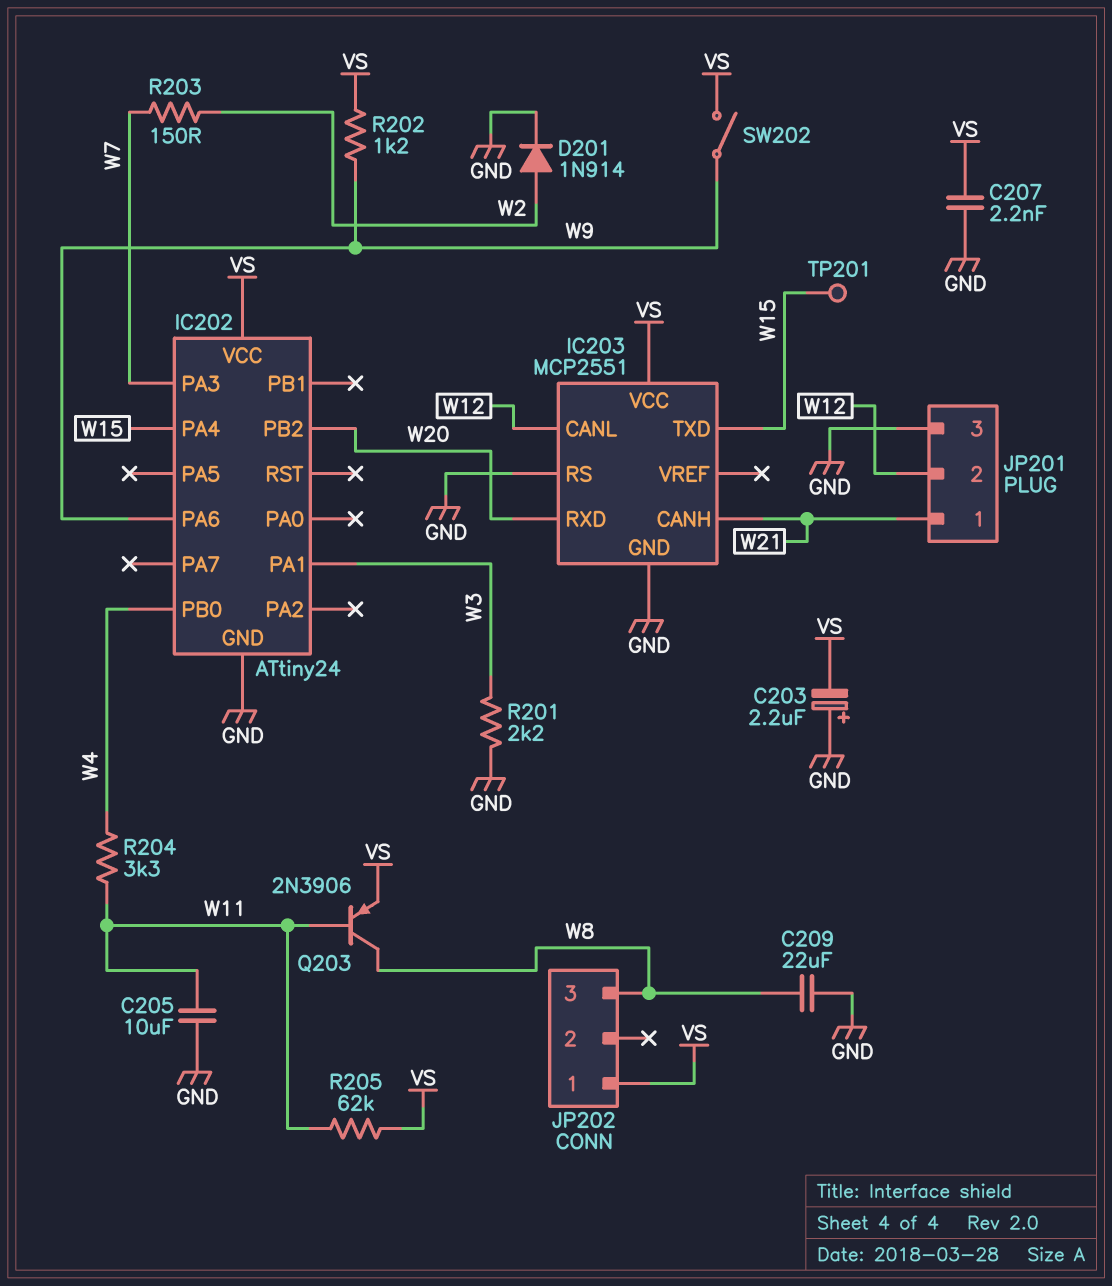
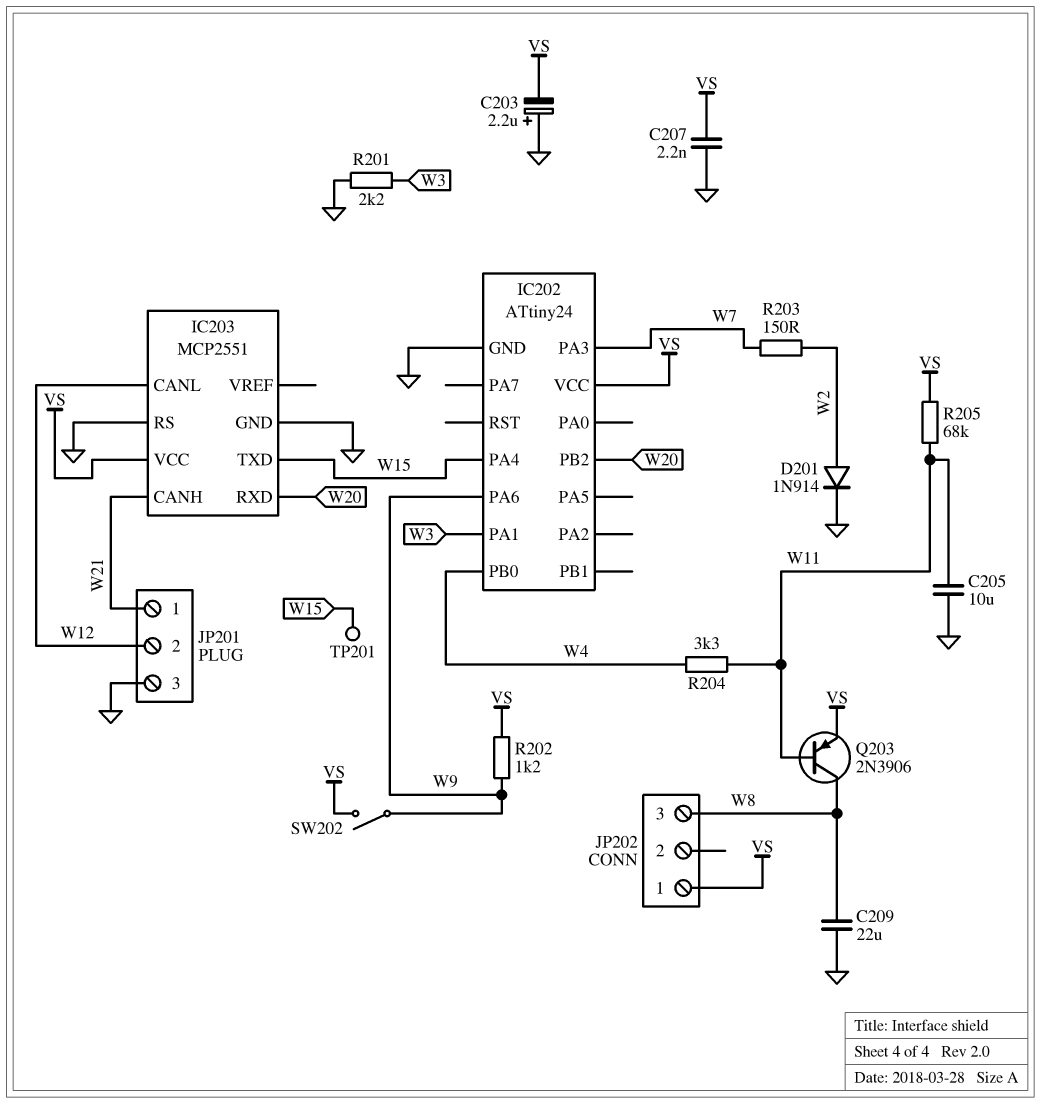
R205: 62k (VS, W11) -> 68k (VS, W11)

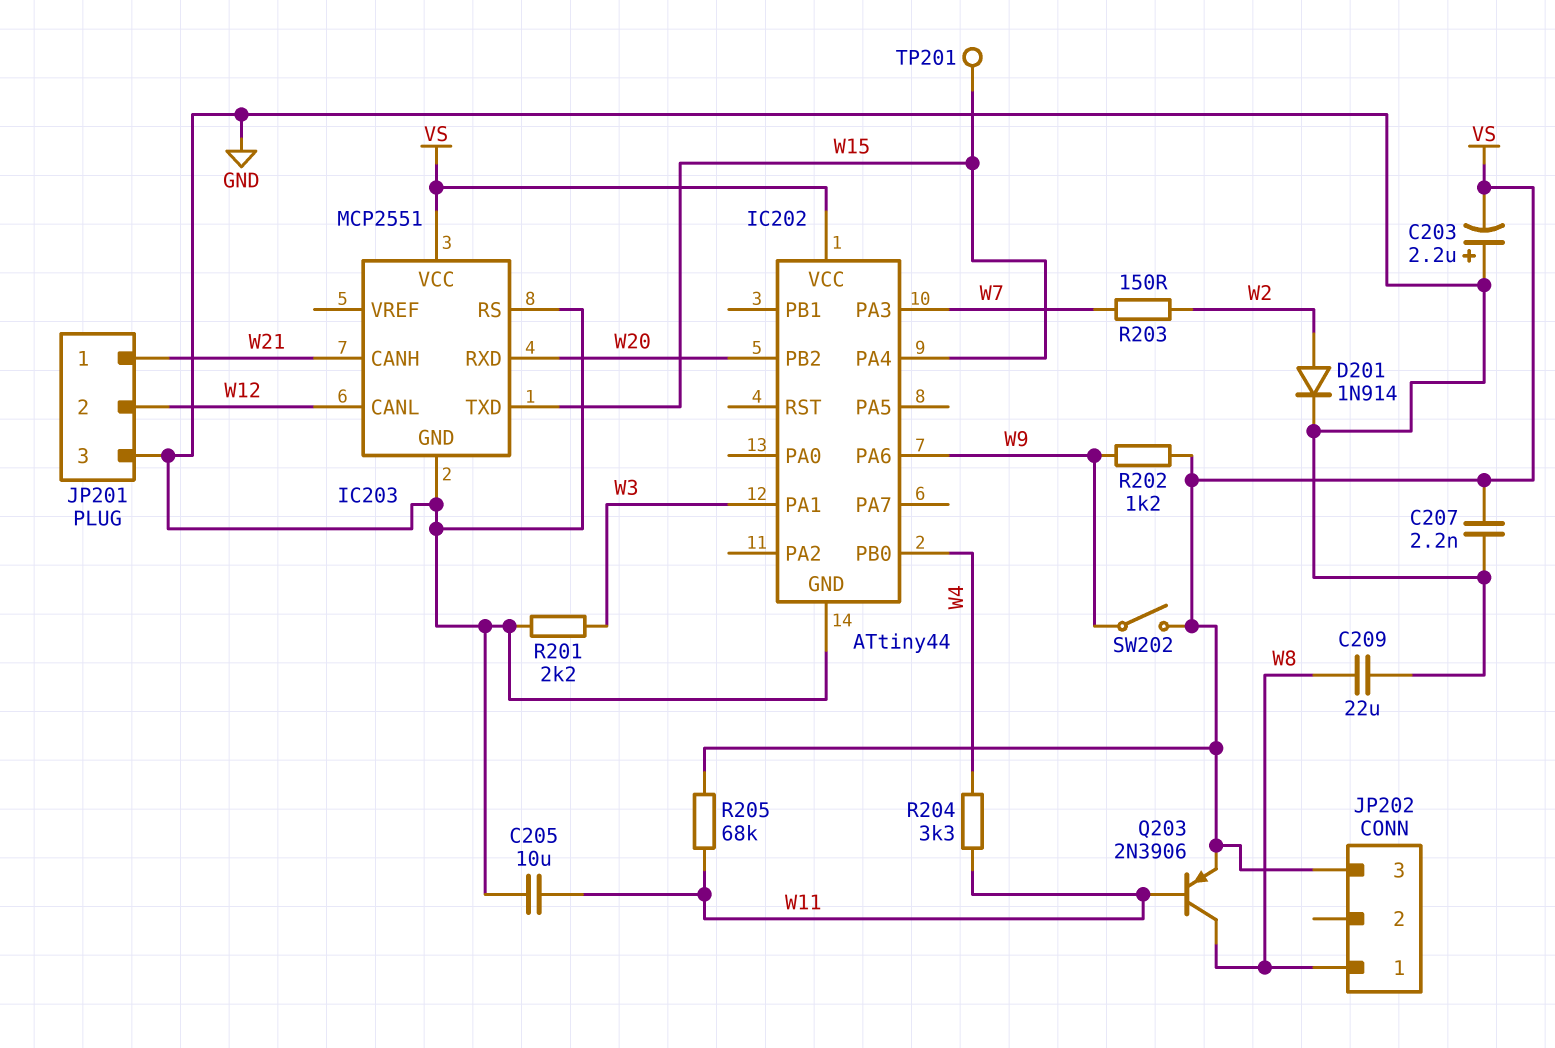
IC202: ATtiny24 -> ATtiny44
JP202 pin 1: VS -> W8
JP202 pin 3: W8 -> VS

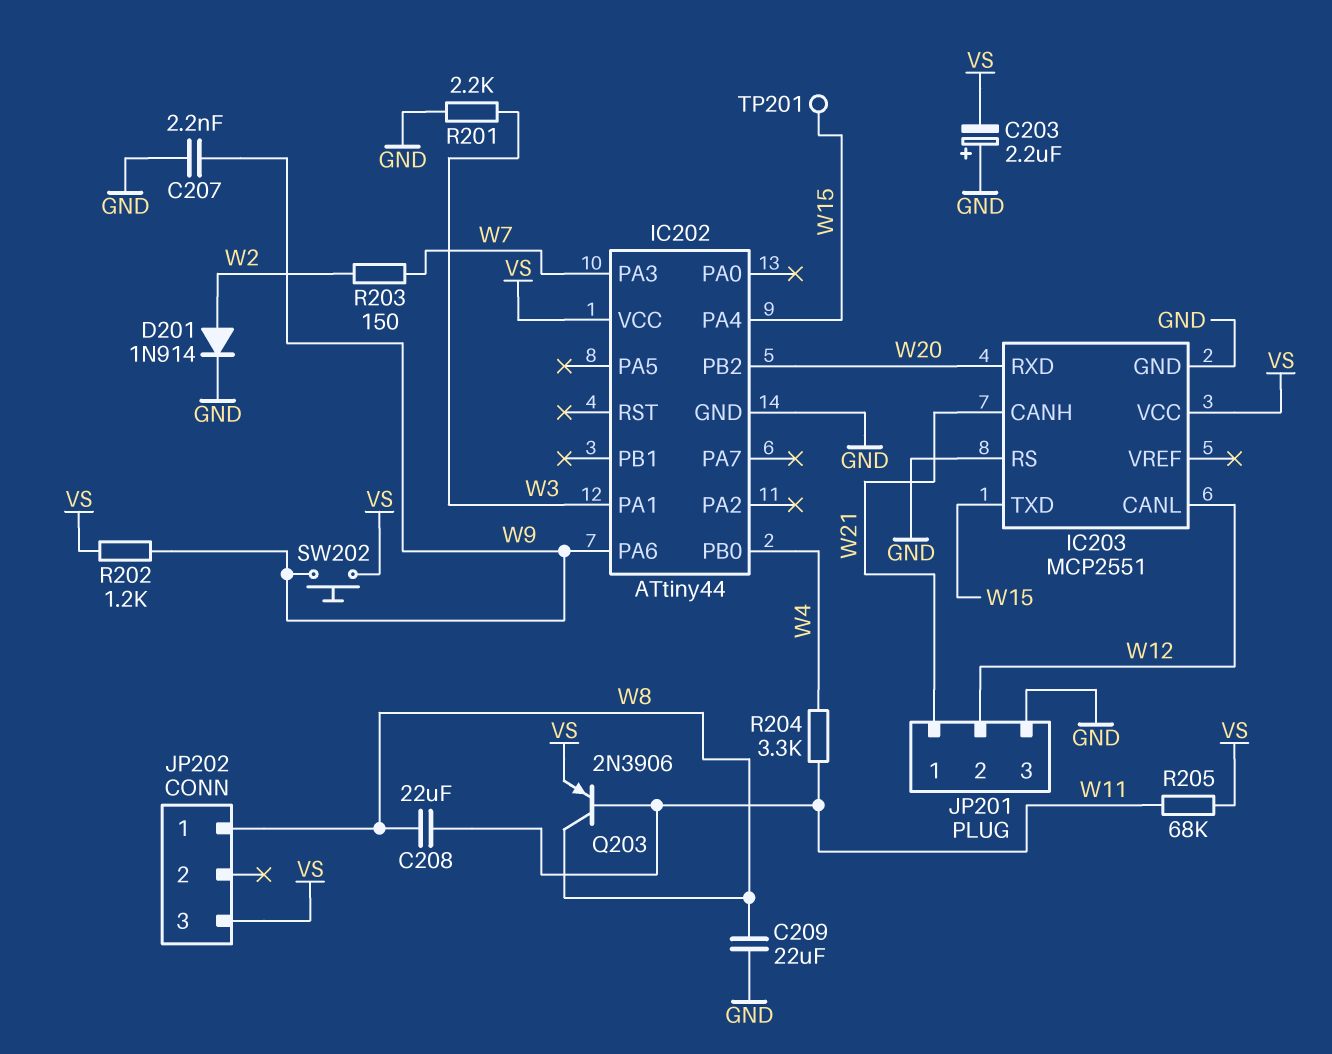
C205: 10uF (GND, W11) -> none
C207: 2.2nF (GND, VS) -> 2.2nF (GND, W9)
C208: none -> 22uF (W8, W11)
SW202: switch (VS, W9) -> button (VS, W9)

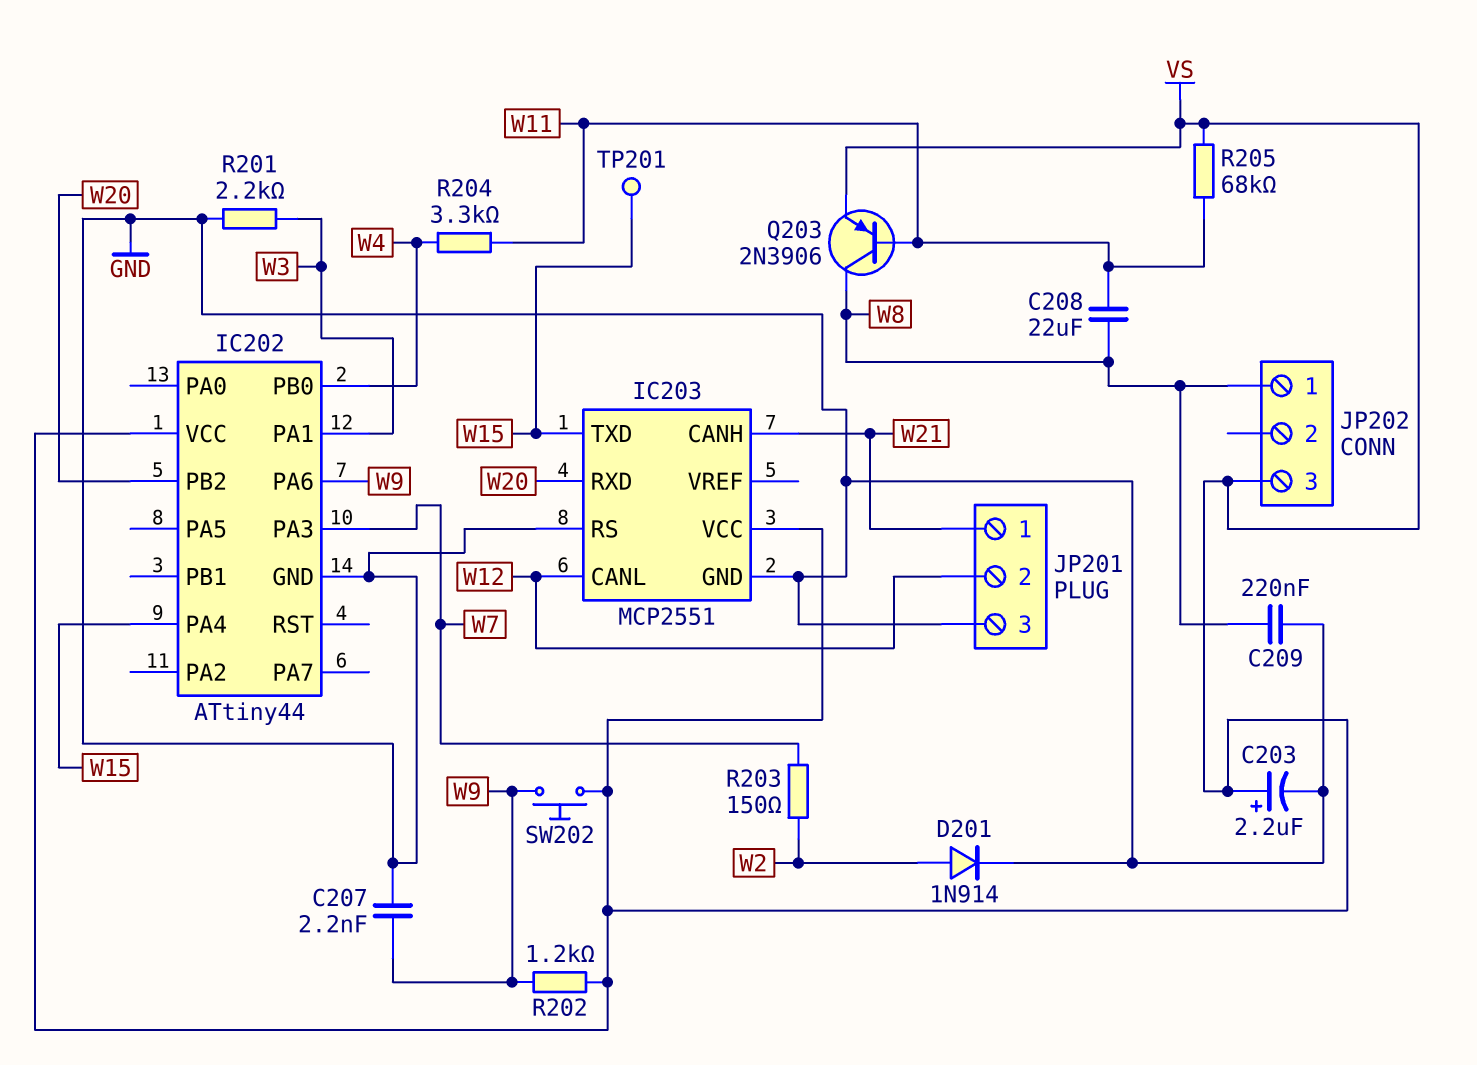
C203: 2.2uF (plus GND, minus VS) -> 2.2uF (plus VS, minus GND)
C209: 22uF (GND, W8) -> 220nF (GND, W8)

